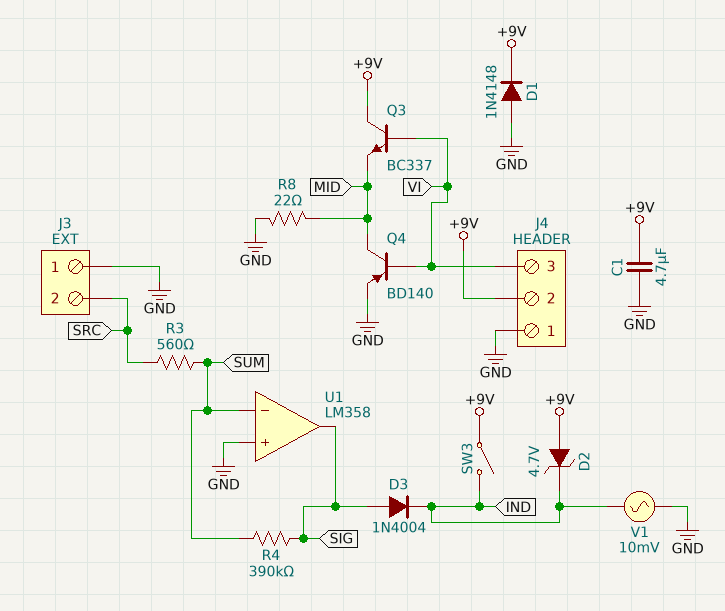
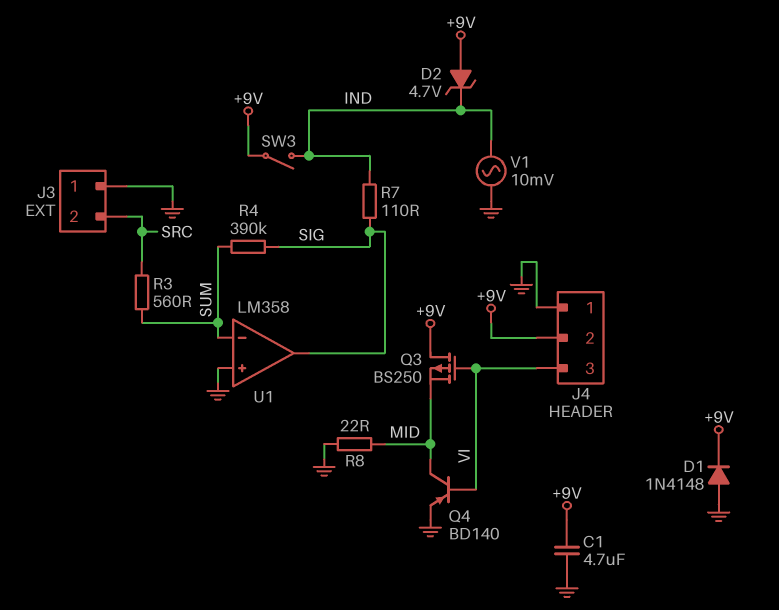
D3: diode 1N4004 (A SIG, K IND) -> none
Q3: NPN BC337 (B VI, C +9V, E MID) -> PMOS BS250 (G VI, D +9V, S MID)
R7: none -> 110 (IND, SIG)

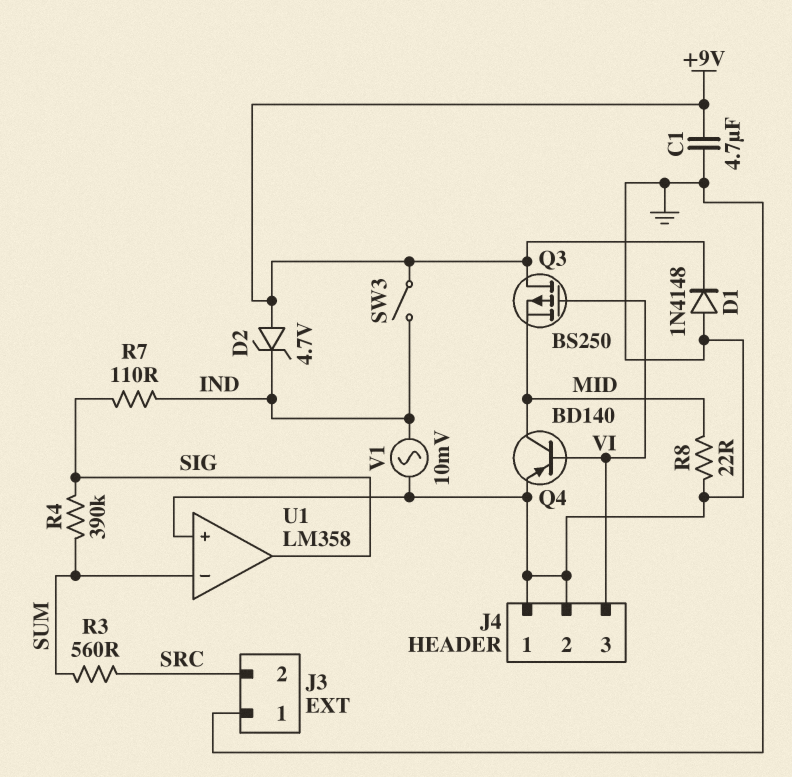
J4 pin 2: +9V -> GND

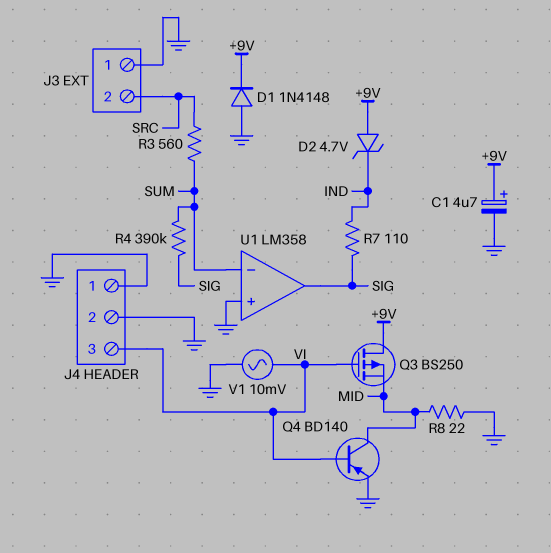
C1: 4.7uF (+9V, GND) -> 4.7uF (plus +9V, minus GND)
SW3: switch (+9V, IND) -> none
V1: AC 10mV (GND, IND) -> AC 10mV (GND, VI)

